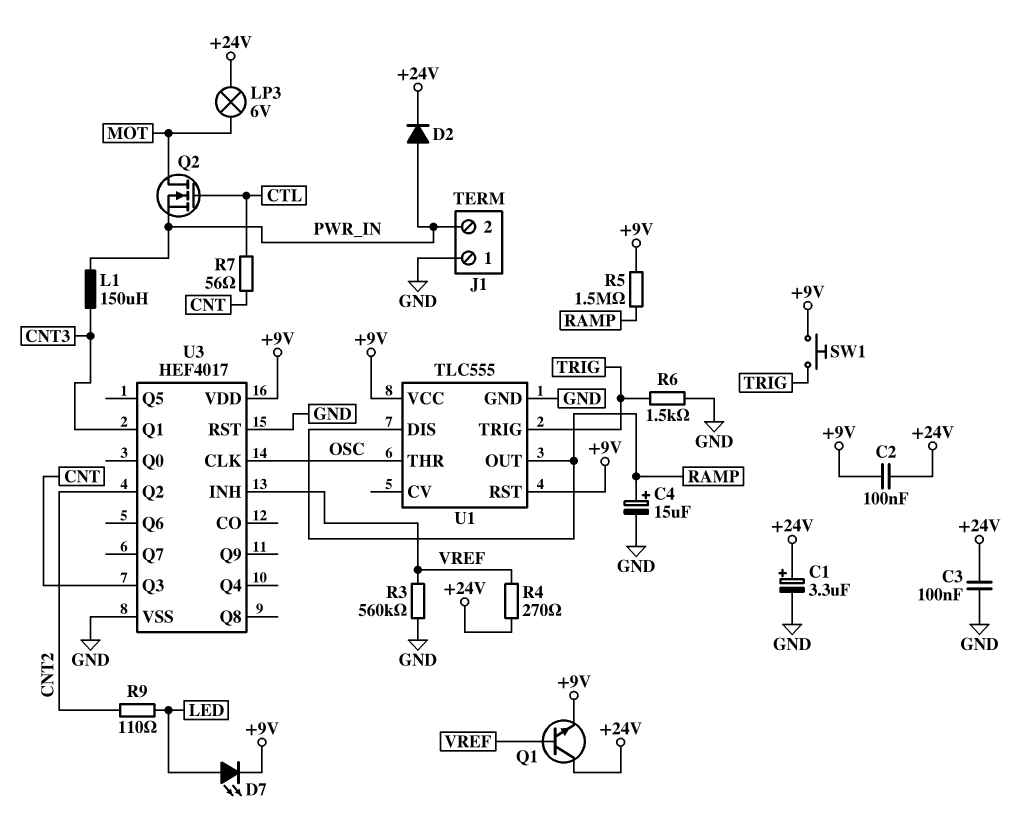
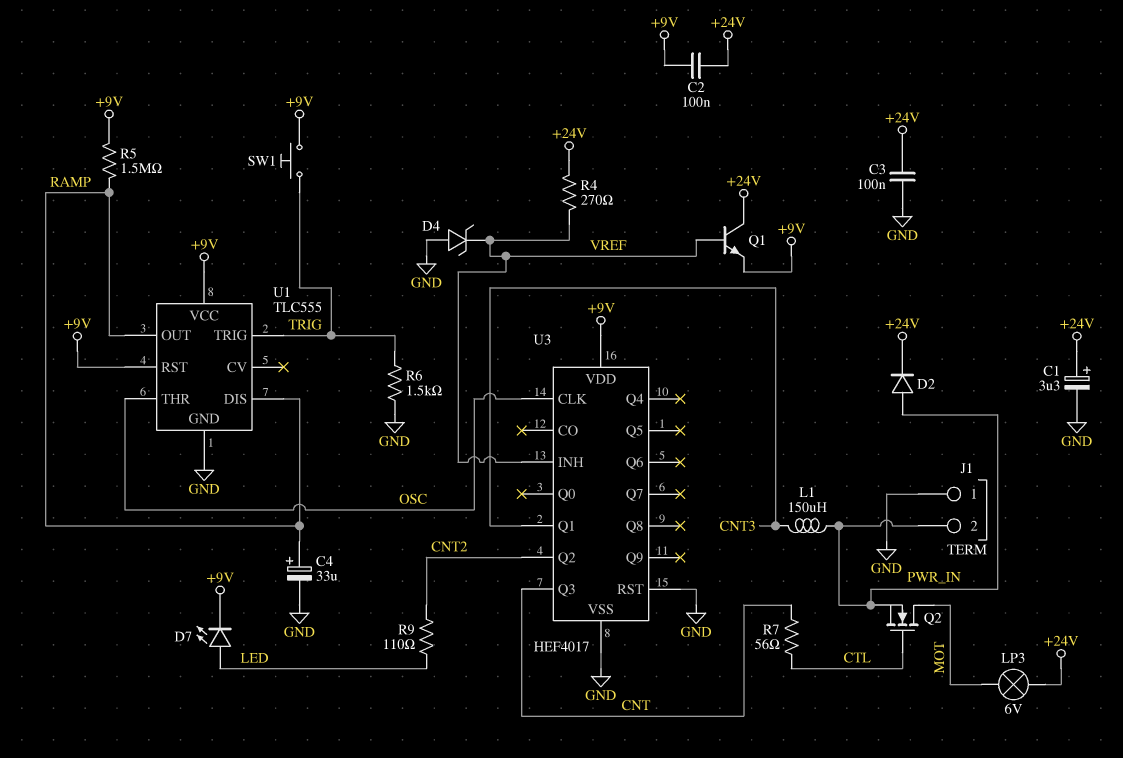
C4: 15uF (plus RAMP, minus GND) -> 33uF (plus RAMP, minus GND)
D4: none -> zener (A GND, K VREF)
R3: 560k (GND, VREF) -> none

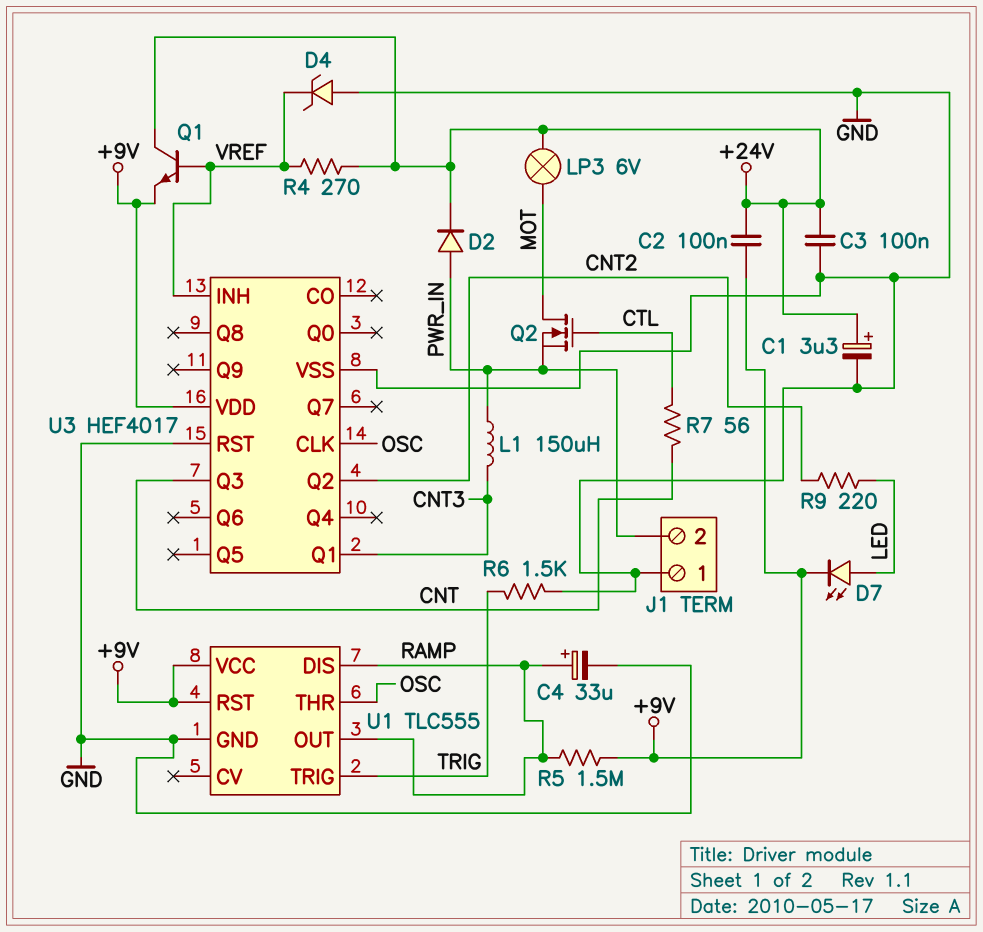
R9: 110 (CNT2, LED) -> 220 (CNT2, LED)
SW1: button (+9V, TRIG) -> none

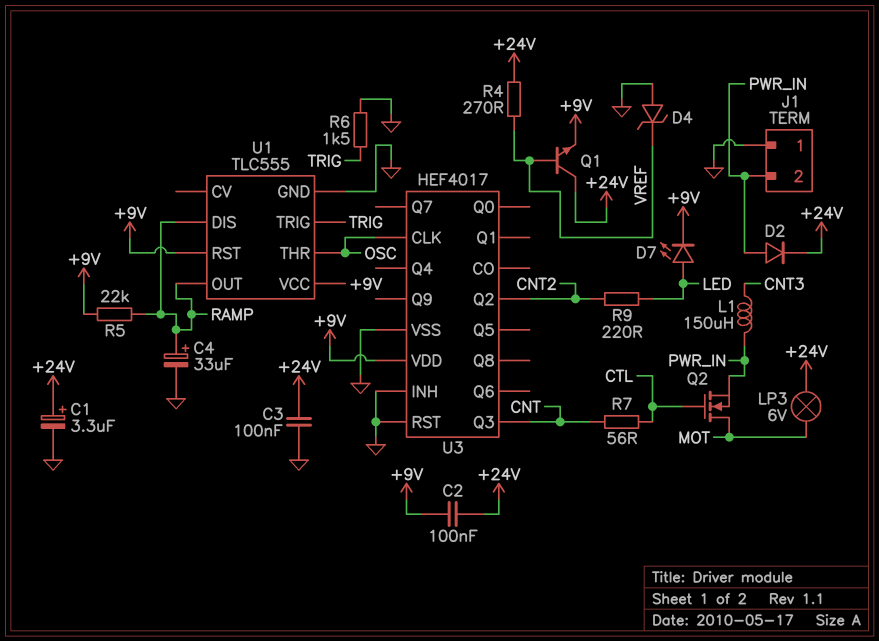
R5: 1.5M (+9V, RAMP) -> 22k (+9V, RAMP)
U3 pin INH: VREF -> GND
U3 pin Q1: CNT3 -> none

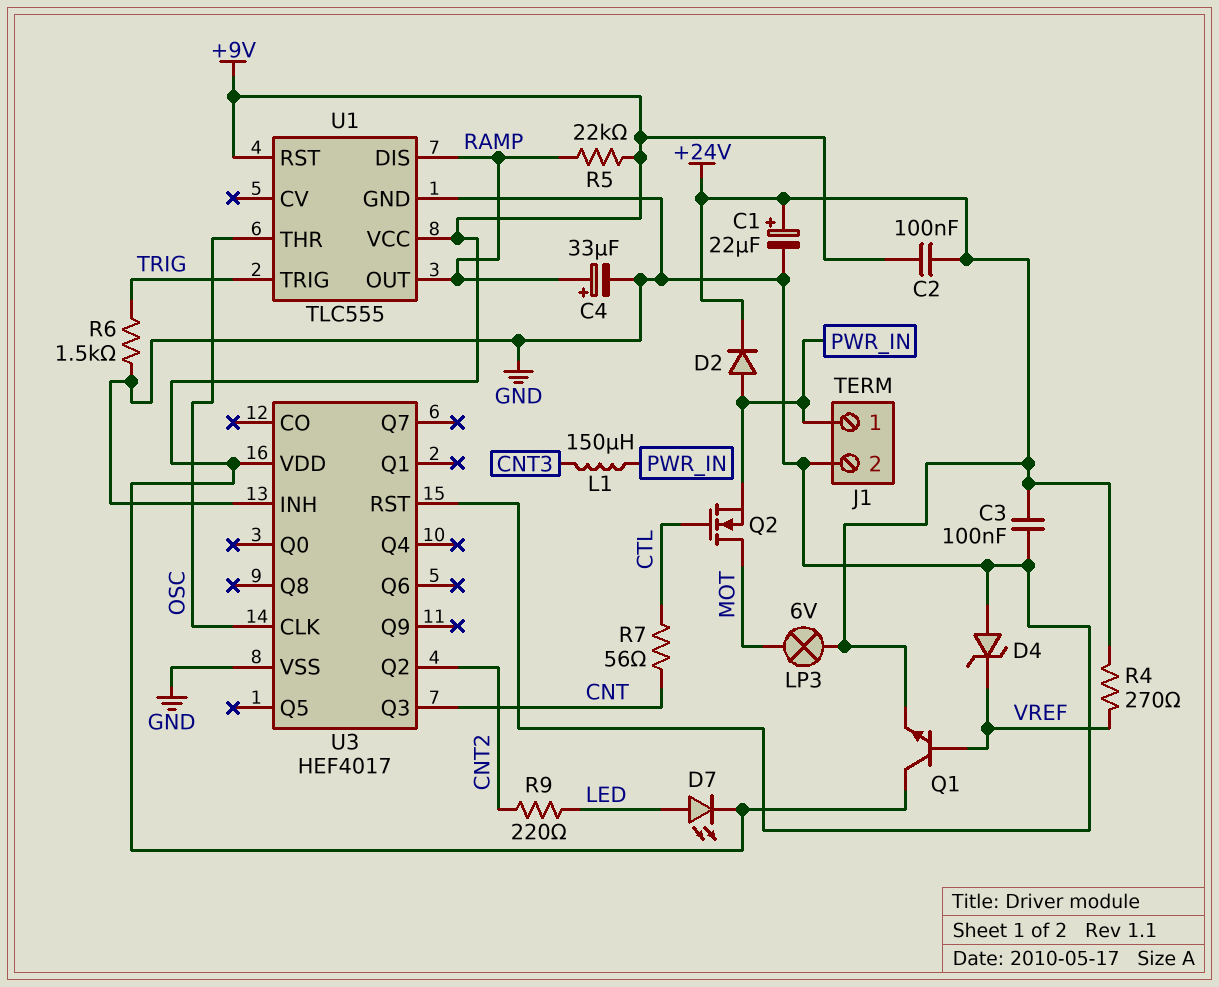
C1: 3.3uF (plus +24V, minus GND) -> 22uF (plus +24V, minus GND)
J1 pin 1: GND -> PWR_IN
J1 pin 2: PWR_IN -> GND
Q1: NPN (B VREF, C +24V, E +9V) -> NPN (B VREF, C +9V, E +24V)

